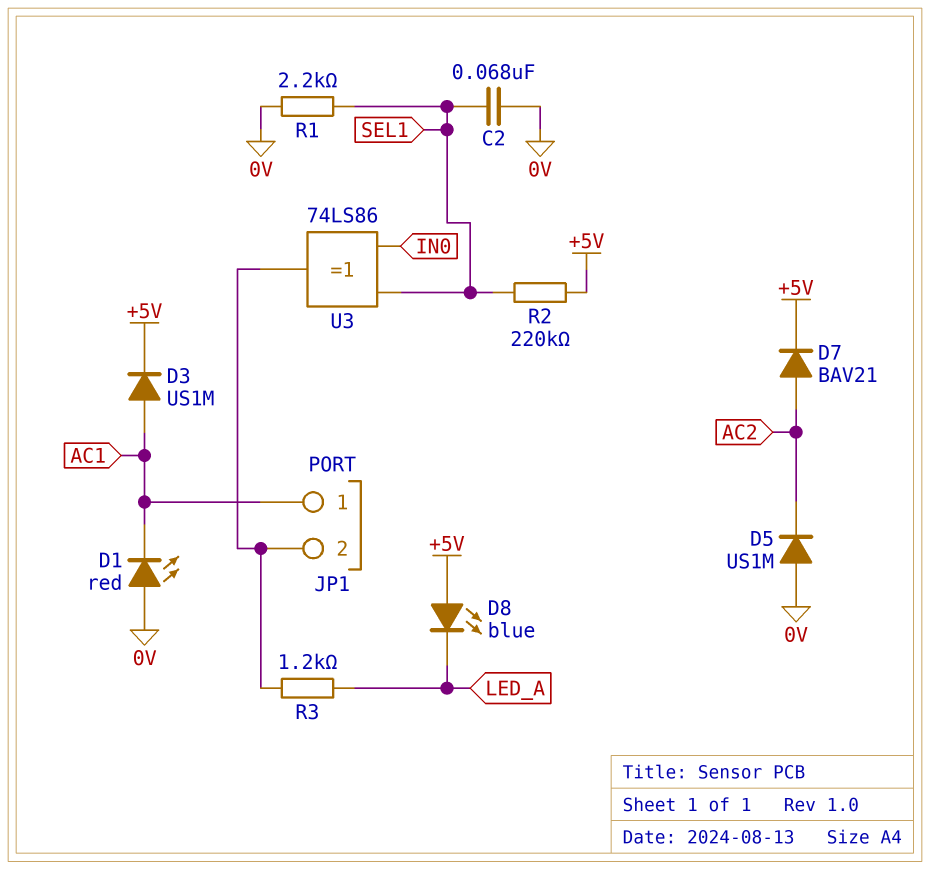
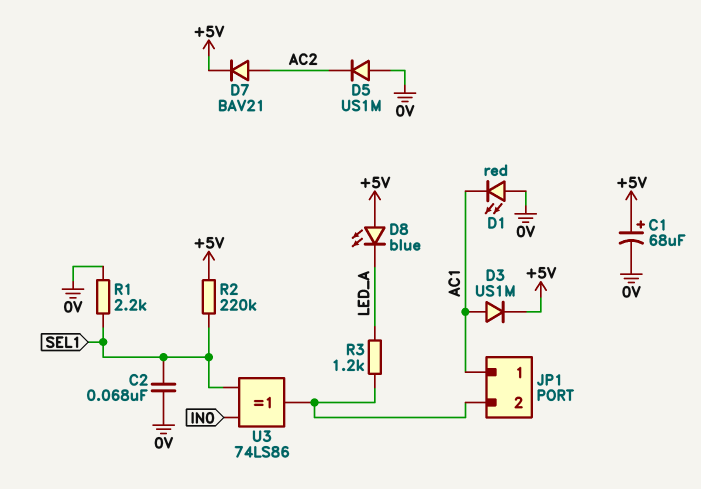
C1: none -> 68uF (plus +5V, minus 0V)

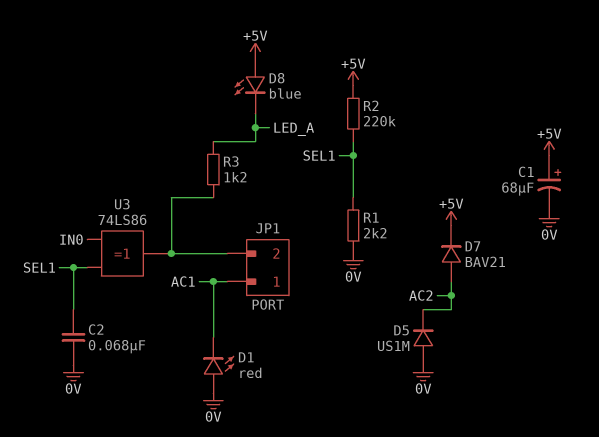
D3: diode US1M (A AC1, K +5V) -> none

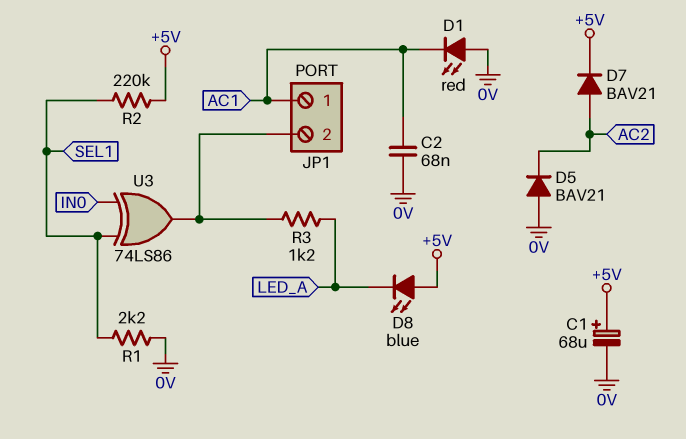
C2: 68nF (0V, SEL1) -> 68nF (0V, AC1)
D5: diode US1M (A 0V, K AC2) -> diode BAV21 (A 0V, K AC2)

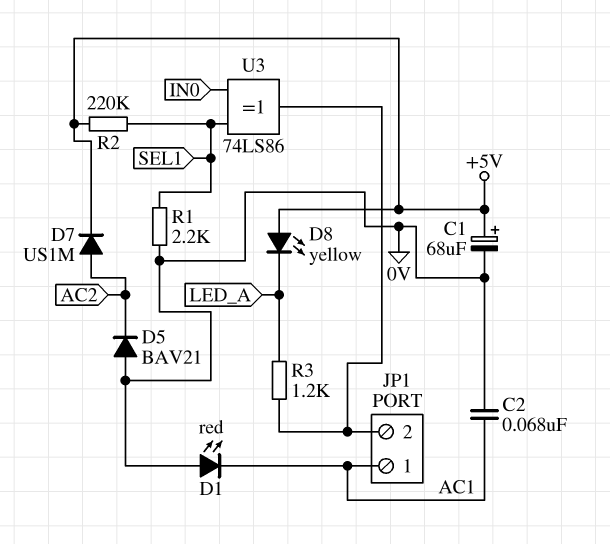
D7: diode BAV21 (A AC2, K +5V) -> diode US1M (A AC2, K +5V)
D8: LED blue (A +5V, K LED_A) -> LED yellow (A +5V, K LED_A)

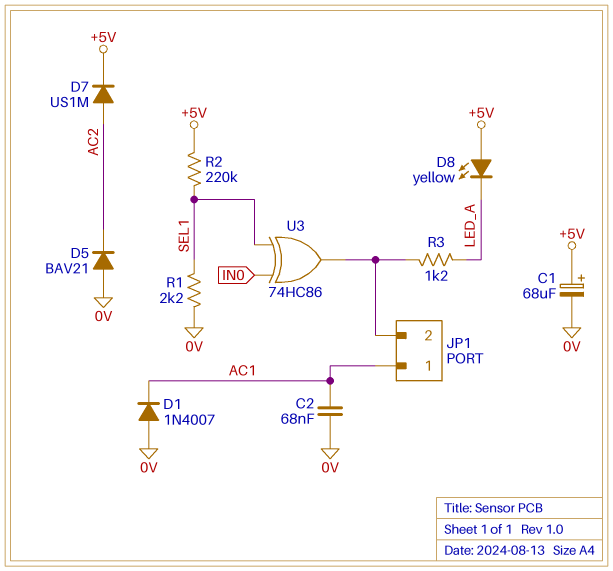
D1: LED red (A 0V, K AC1) -> diode 1N4007 (A 0V, K AC1)
U3: XOR 74LS86 (in IN0, in SEL1, out JP1/2) -> XOR 74HC86 (in IN0, in SEL1, out JP1/2)

